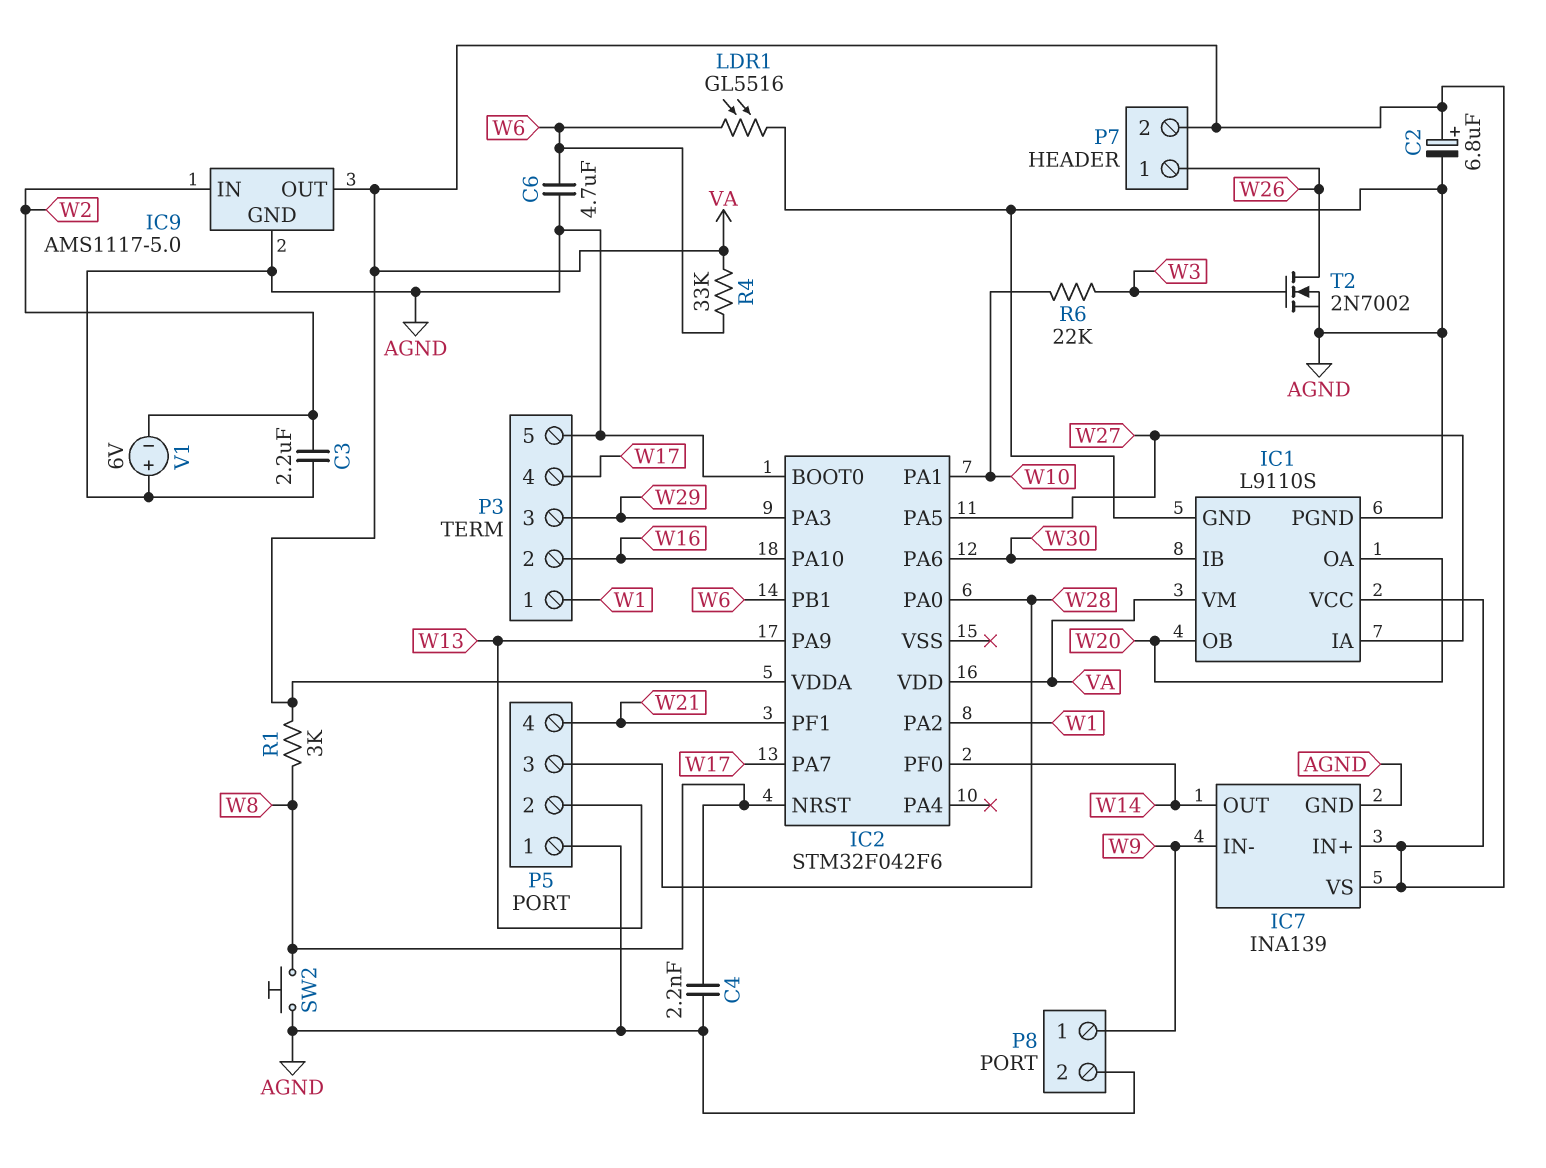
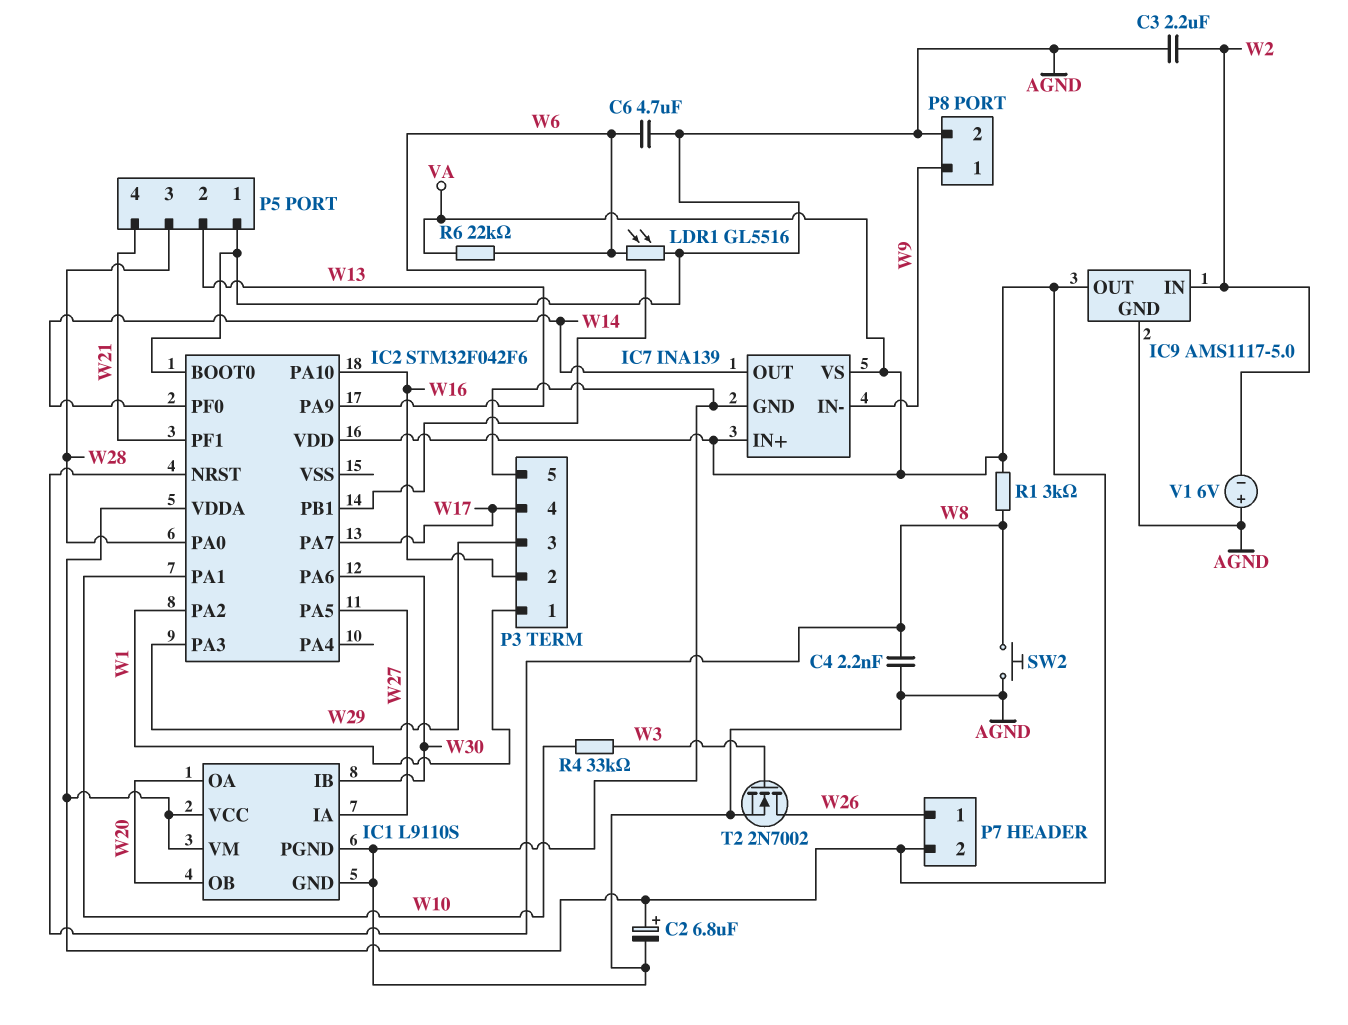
R4: 33k (VA, W6) -> 33k (W3, W10)
R6: 22k (W3, W10) -> 22k (VA, W6)

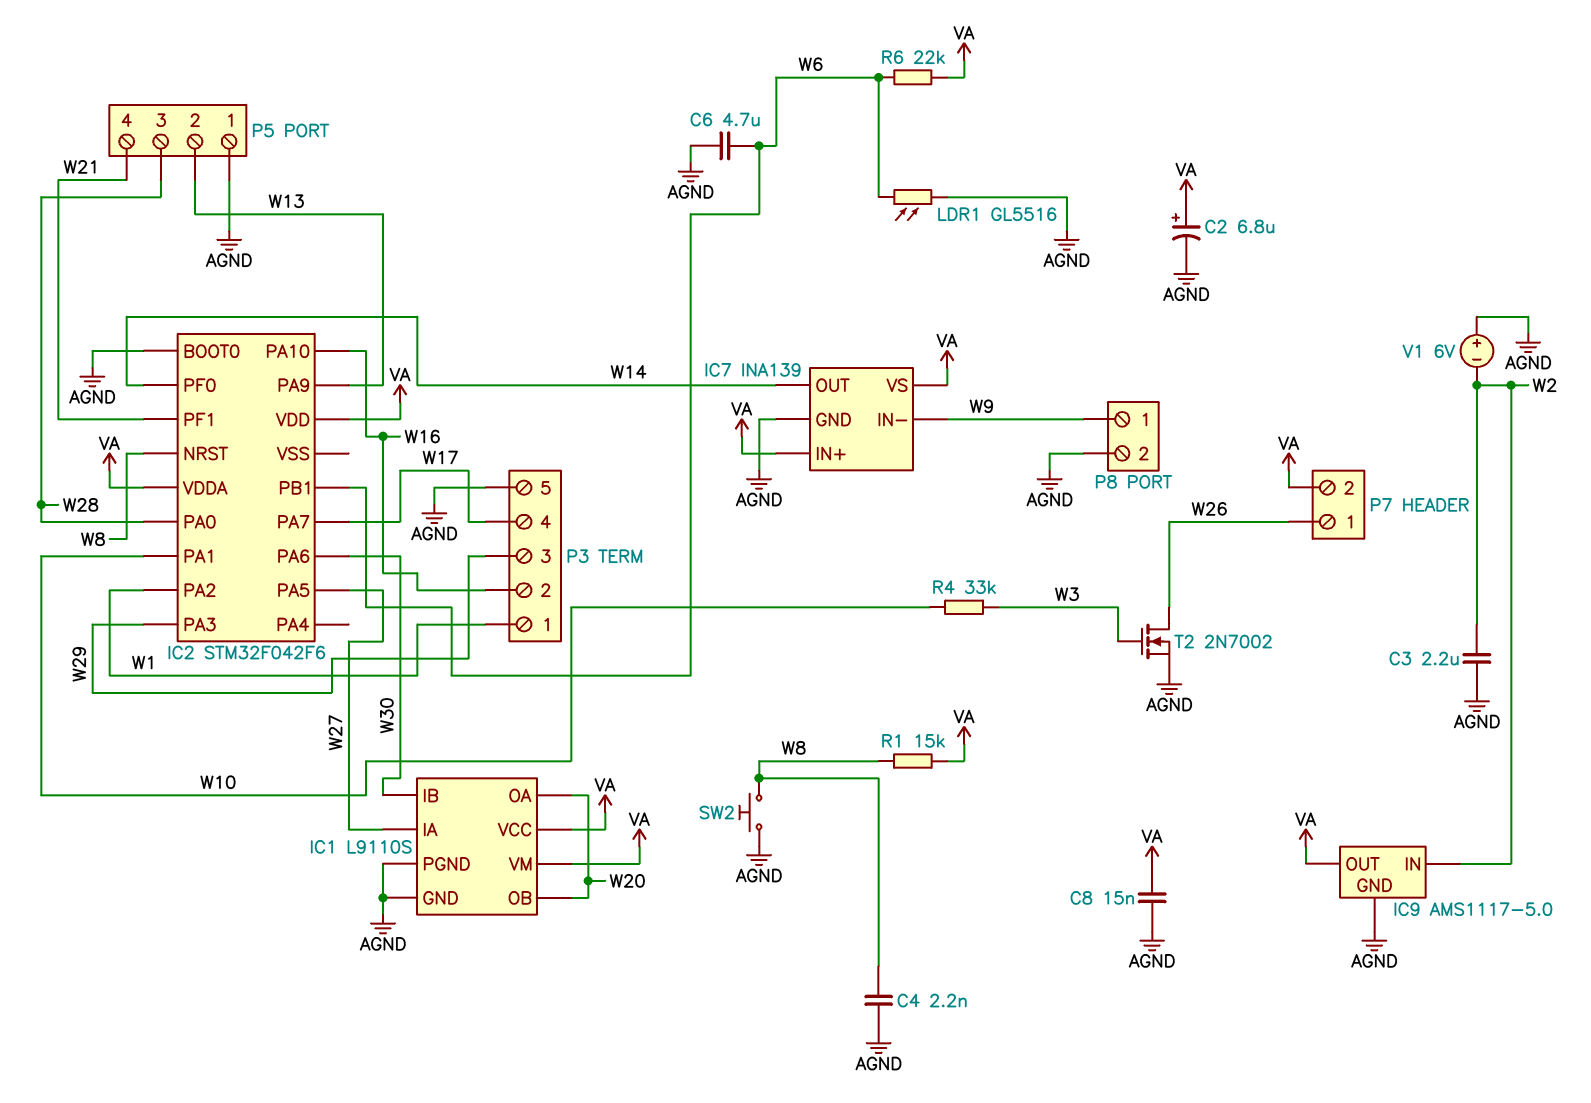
C8: none -> 15nF (AGND, VA)
R1: 3k (VA, W8) -> 15k (VA, W8)

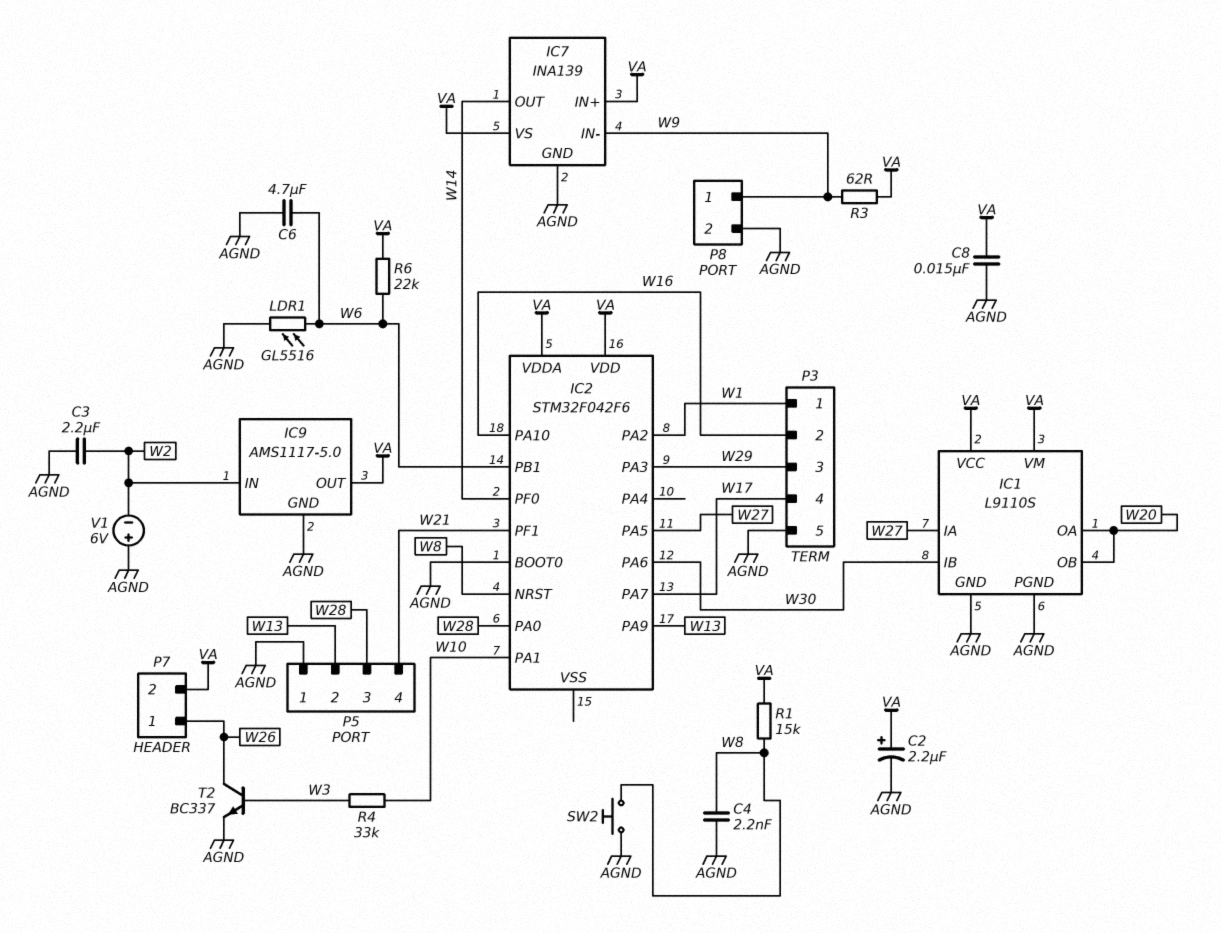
C2: 6.8uF (plus VA, minus AGND) -> 2.2uF (plus VA, minus AGND)
R3: none -> 62 (VA, W9)
T2: NMOS 2N7002 (G W3, D W26, S AGND) -> NPN BC337 (B W3, C W26, E AGND)

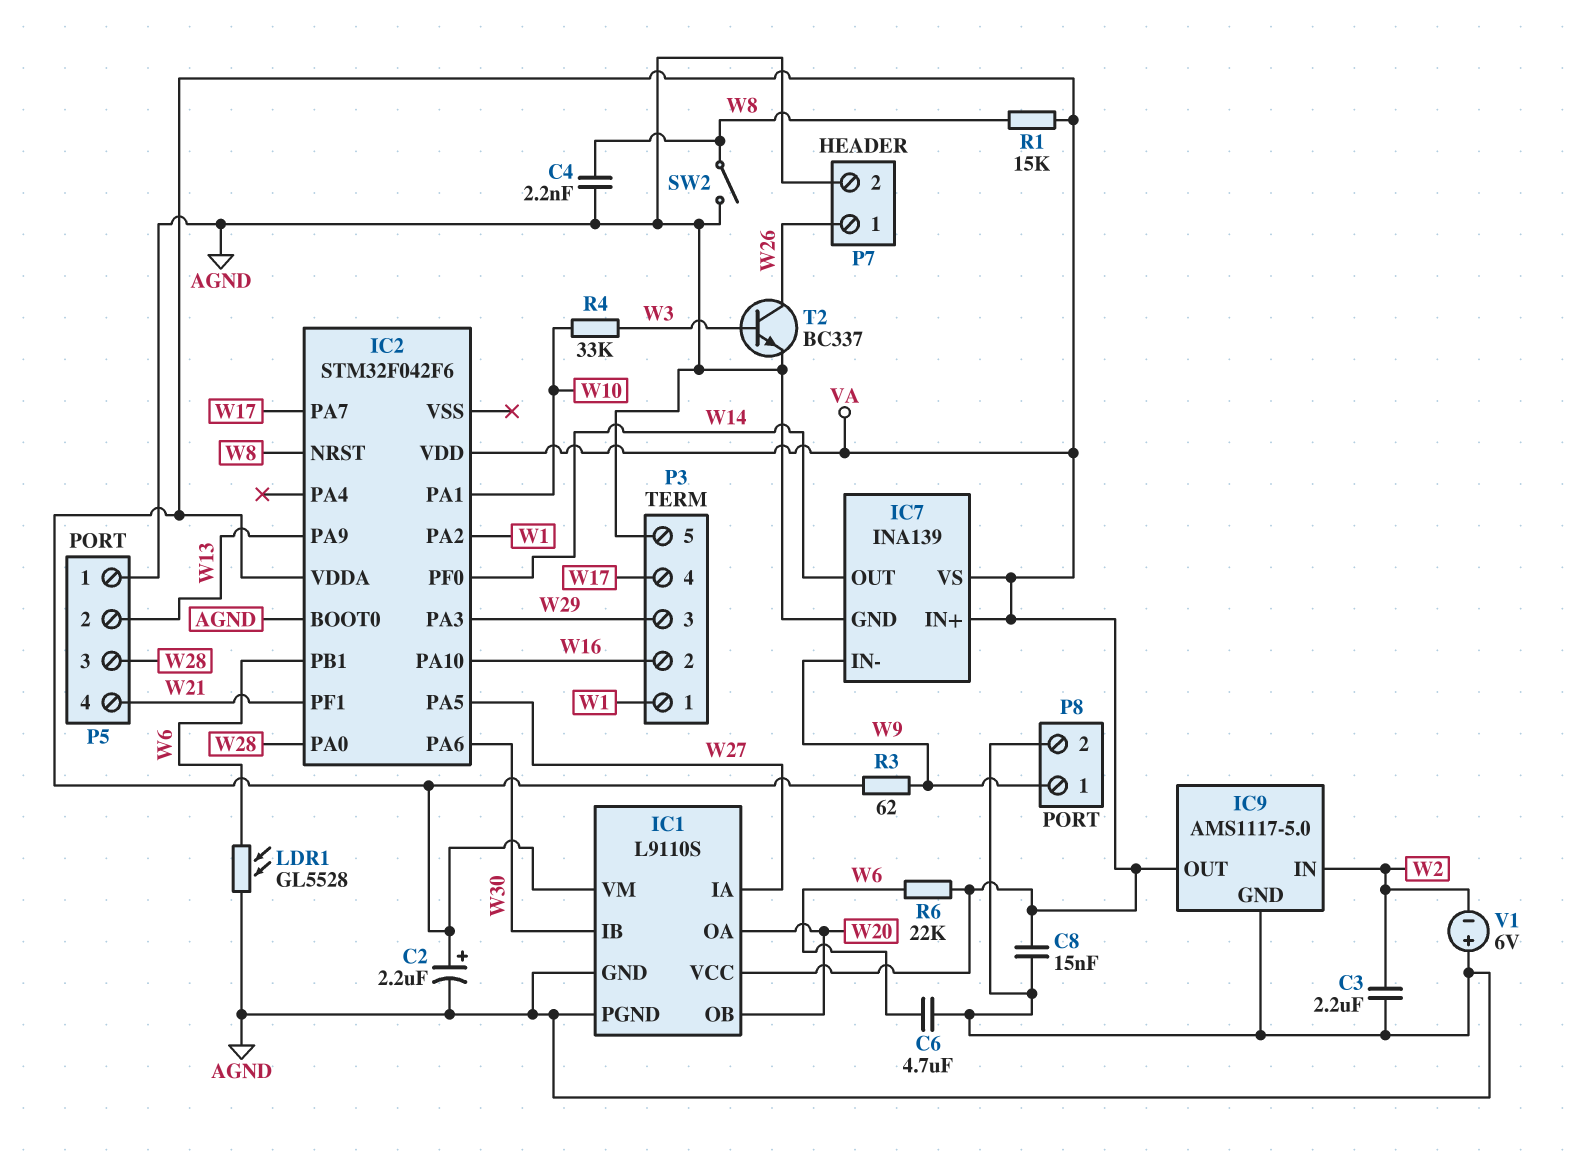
LDR1: GL5516 (AGND, W6) -> GL5528 (AGND, W6)
P7 pin 2: VA -> AGND
SW2: button (AGND, W8) -> switch (AGND, W8)

